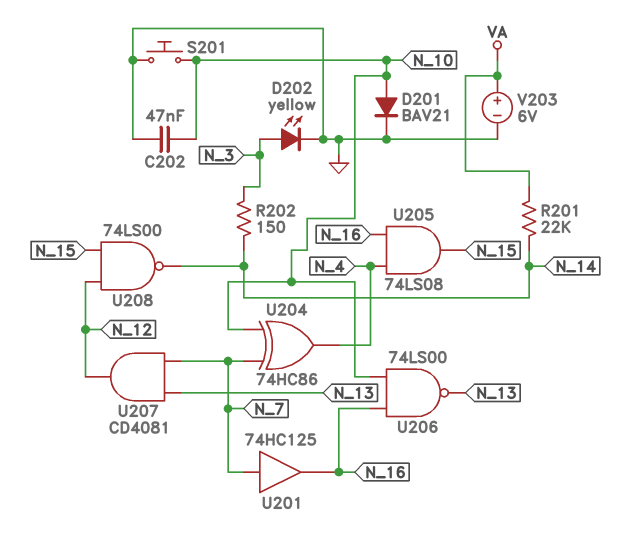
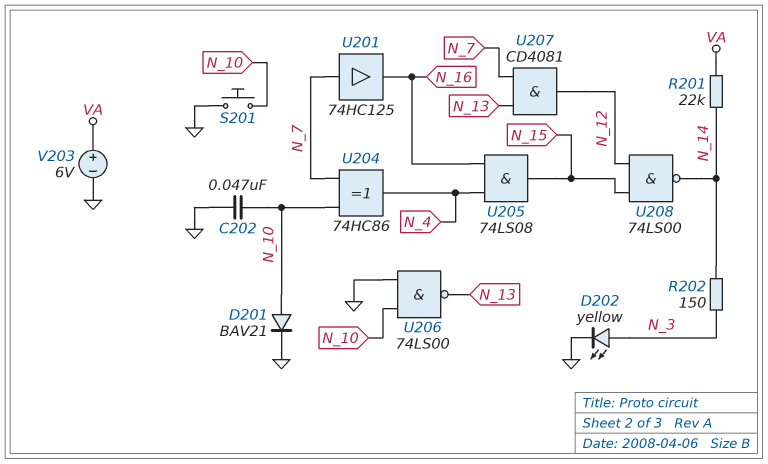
U206: NAND 74LS00 (in N_10, in N_16, out N_13) -> NAND 74LS00 (in GND, in N_10, out N_13)

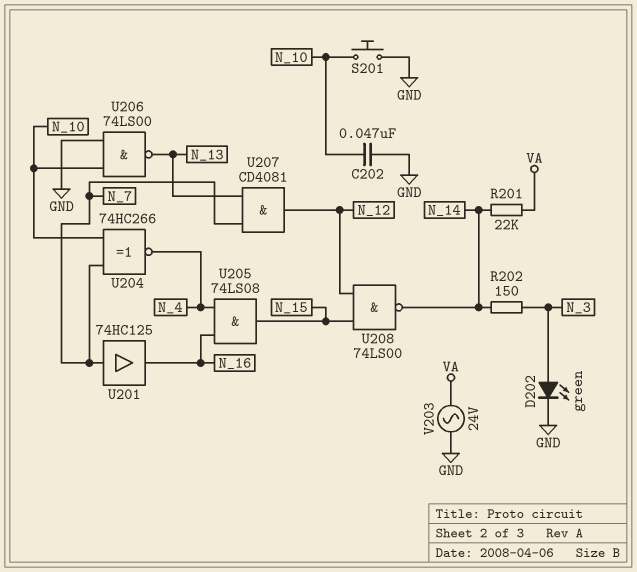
D201: diode BAV21 (A N_10, K GND) -> none
D202: LED yellow (A N_3, K GND) -> LED green (A N_3, K GND)
U204: XOR 74HC86 (in N_7, in N_10, out N_4) -> XNOR 74HC266 (in N_7, in N_10, out N_4)
V203: 6V (plus VA, minus GND) -> AC 24V (GND, VA)

